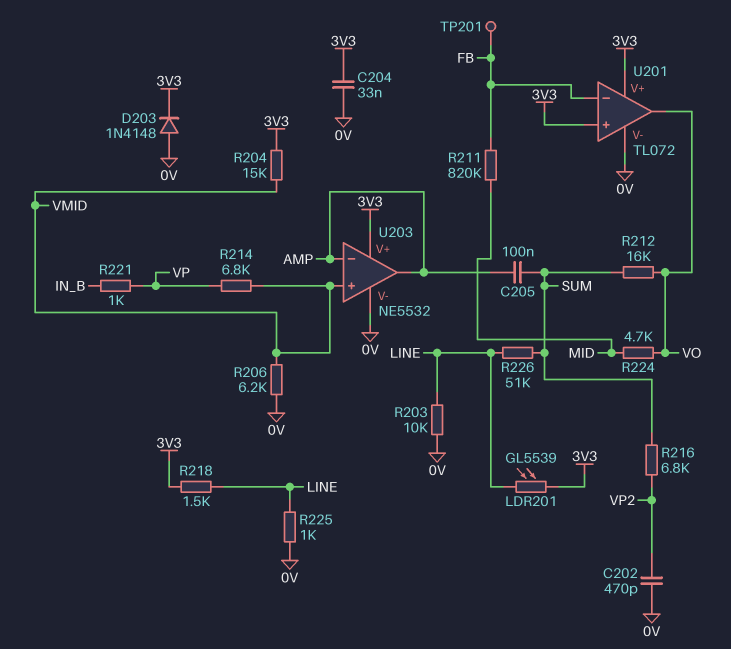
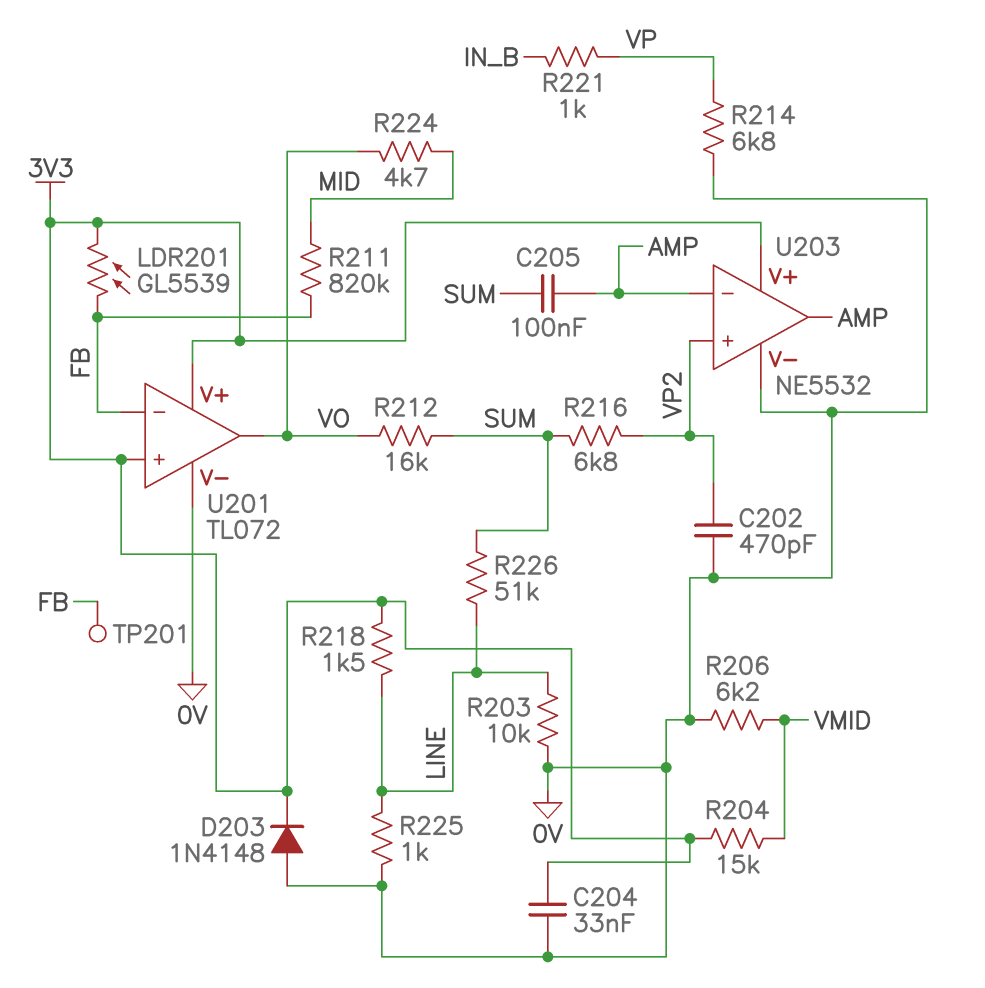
LDR201: GL5539 (3V3, LINE) -> GL5539 (3V3, FB)
R214: 6.8k (VMID, VP) -> 6.8k (0V, VP)
U203 pin in+: VMID -> VP2

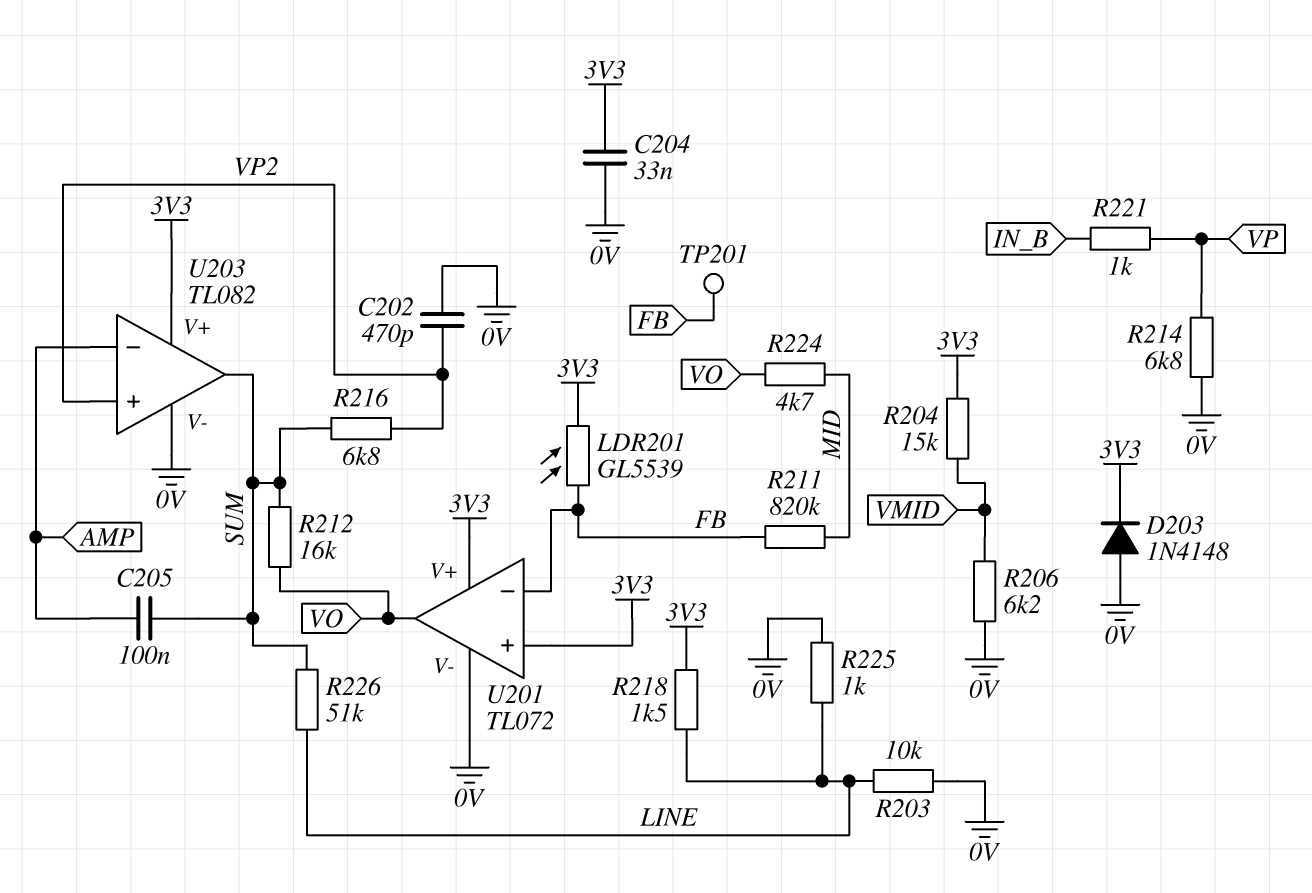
U203: NE5532 -> TL082
U203 pin out: AMP -> SUM

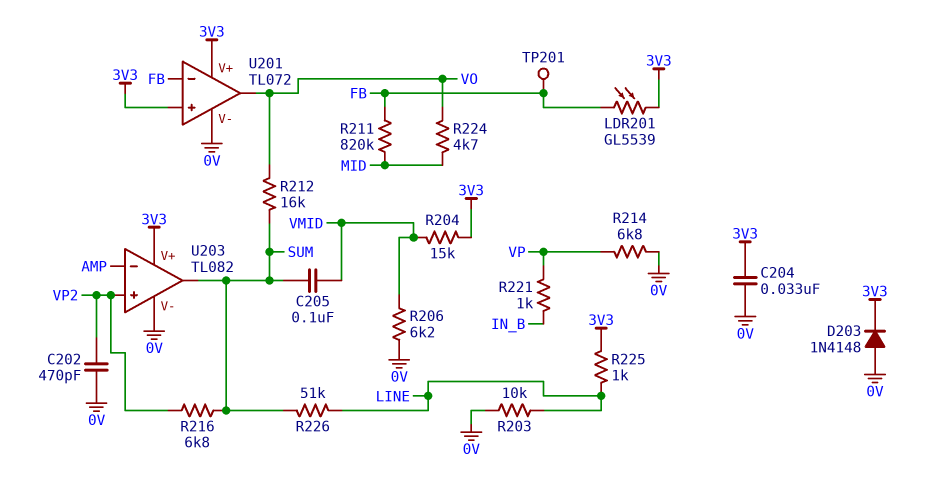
C205: 100nF (AMP, SUM) -> 100nF (SUM, VMID)
R218: 1.5k (3V3, LINE) -> none
R225: 1k (0V, LINE) -> 1k (3V3, LINE)

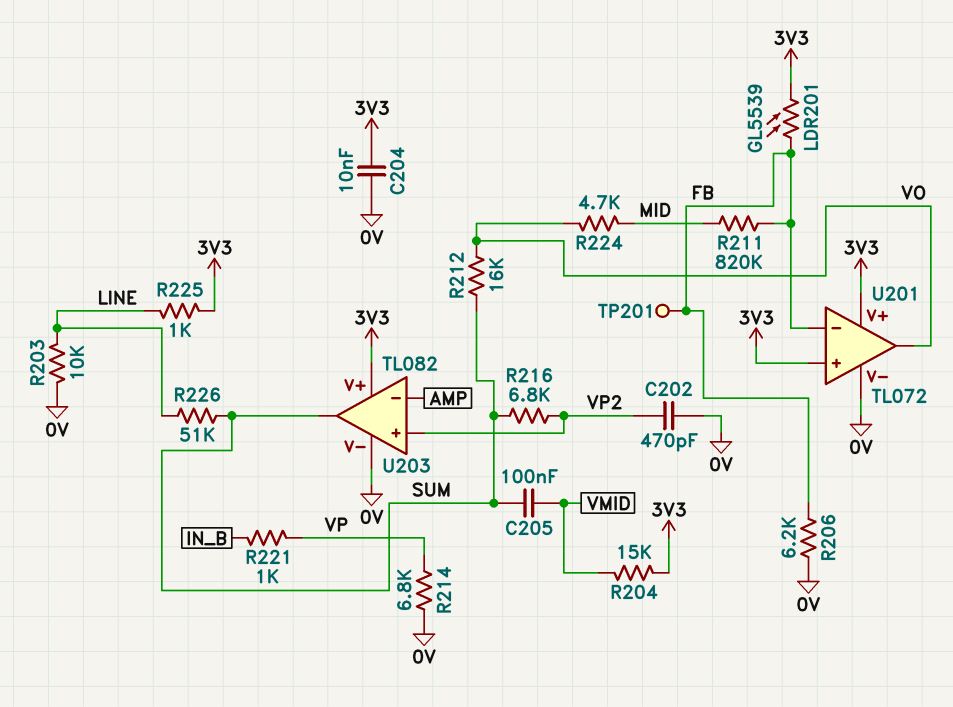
C204: 33nF (0V, 3V3) -> 10nF (0V, 3V3)
D203: diode 1N4148 (A 0V, K 3V3) -> none
R206: 6.2k (0V, VMID) -> 6.2k (0V, FB)

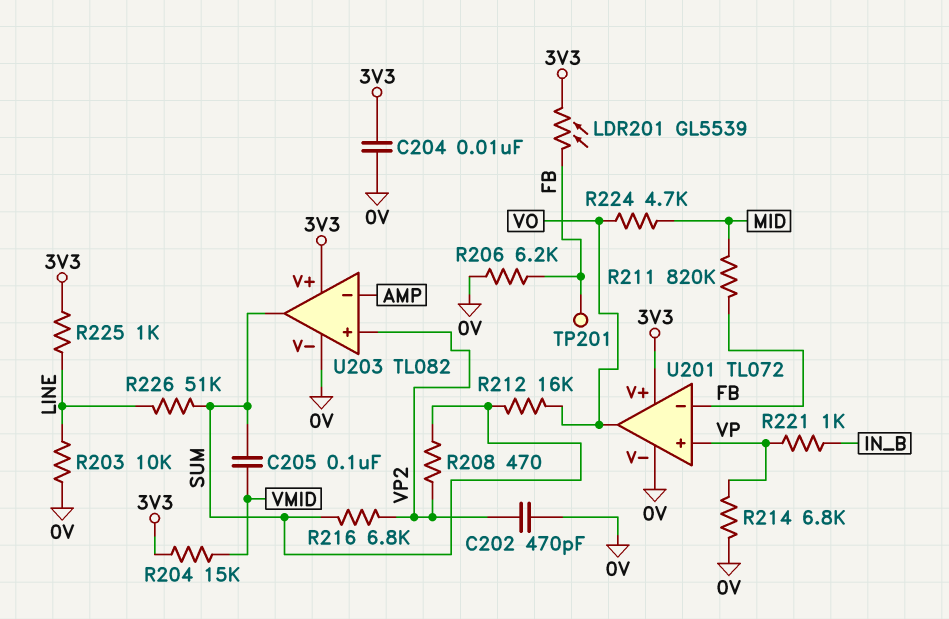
R208: none -> 470 (SUM, VP2)
U201 pin in+: 3V3 -> VP

